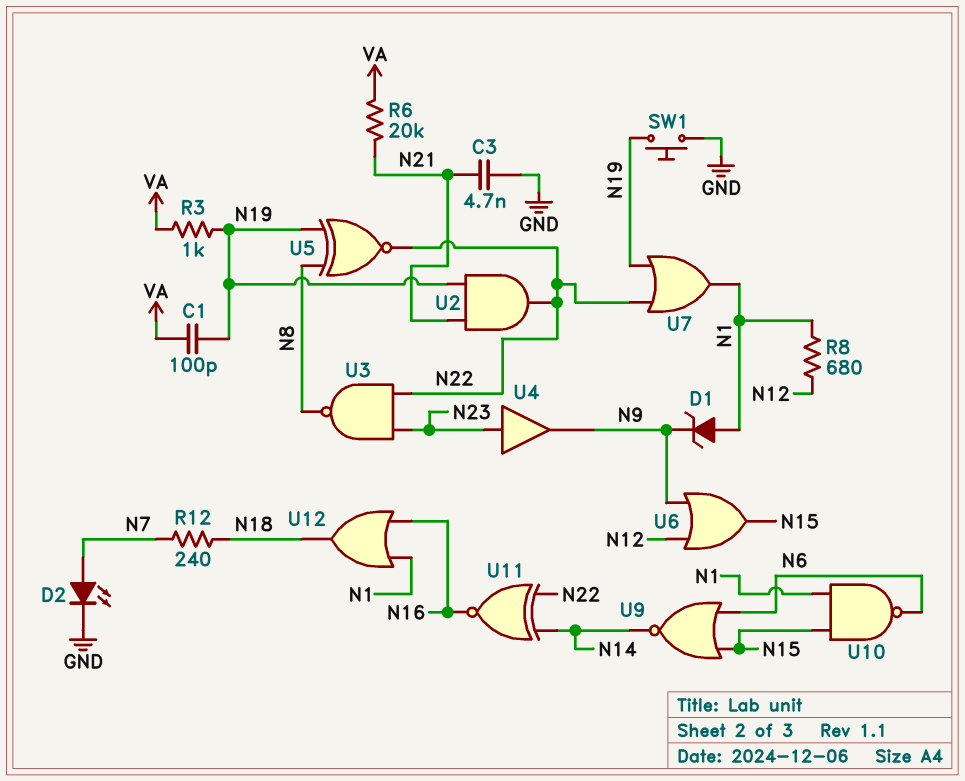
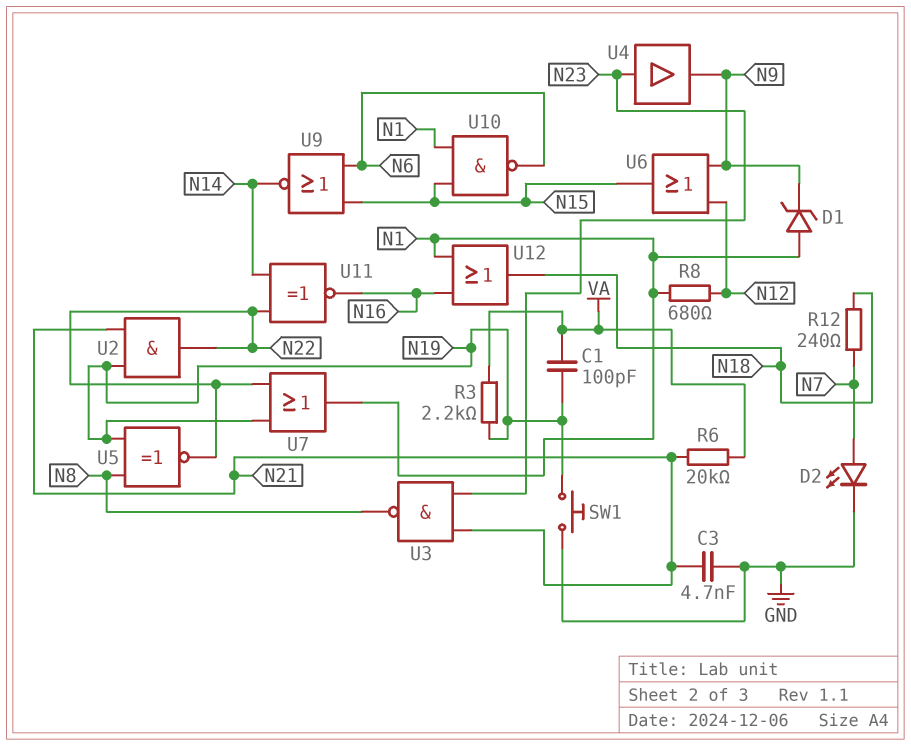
R3: 1k (N19, VA) -> 2.2k (N19, VA)
U3: NAND (in N22, in N23, out N8) -> NAND (in N21, in N23, out N8)

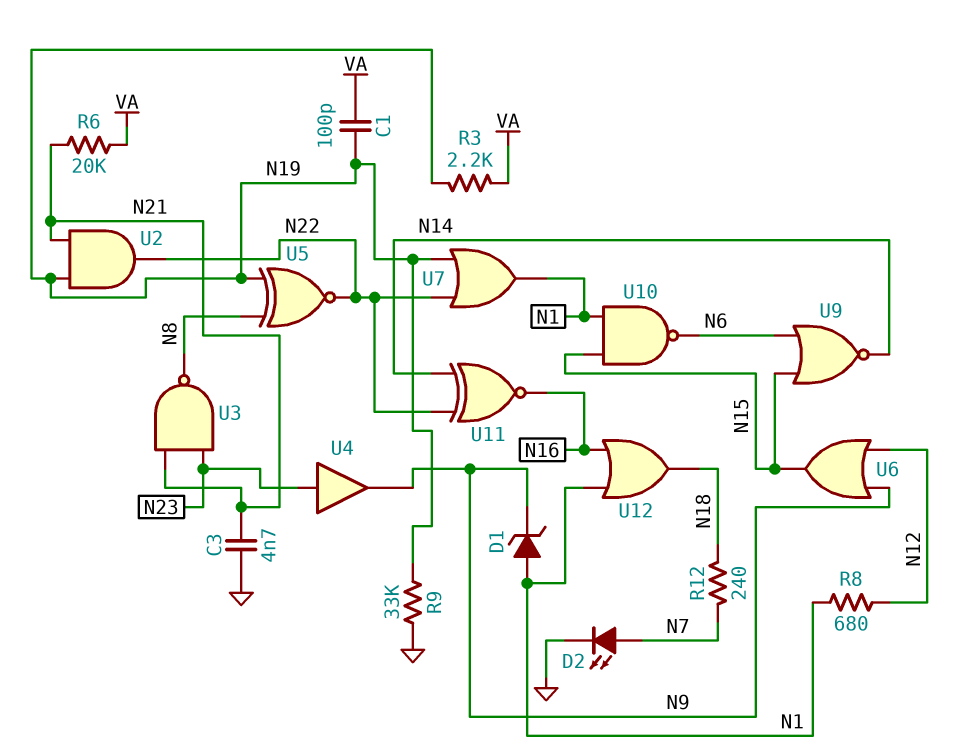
R9: none -> 33k (GND, N19)
SW1: button (GND, N19) -> none

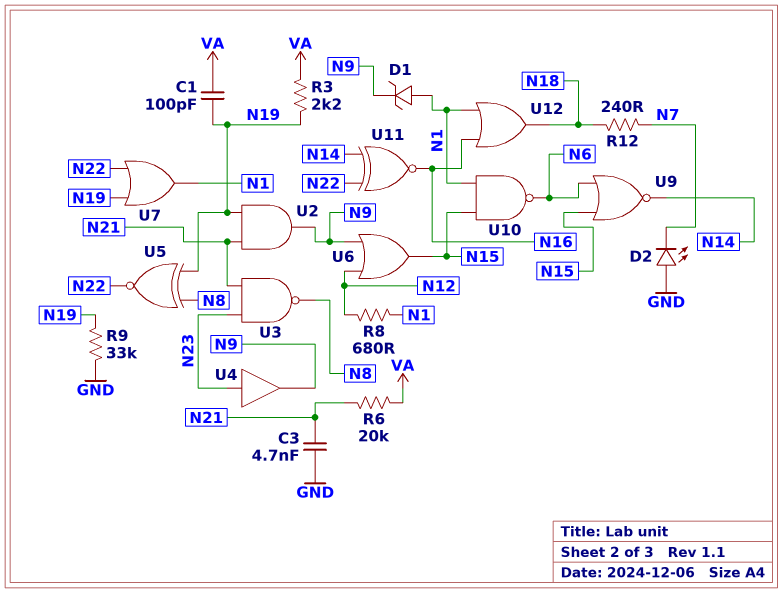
D2: LED (A N7, K GND) -> LED (A GND, K N7)
U2: AND (in N19, in N21, out N22) -> AND (in N19, in N21, out N9)

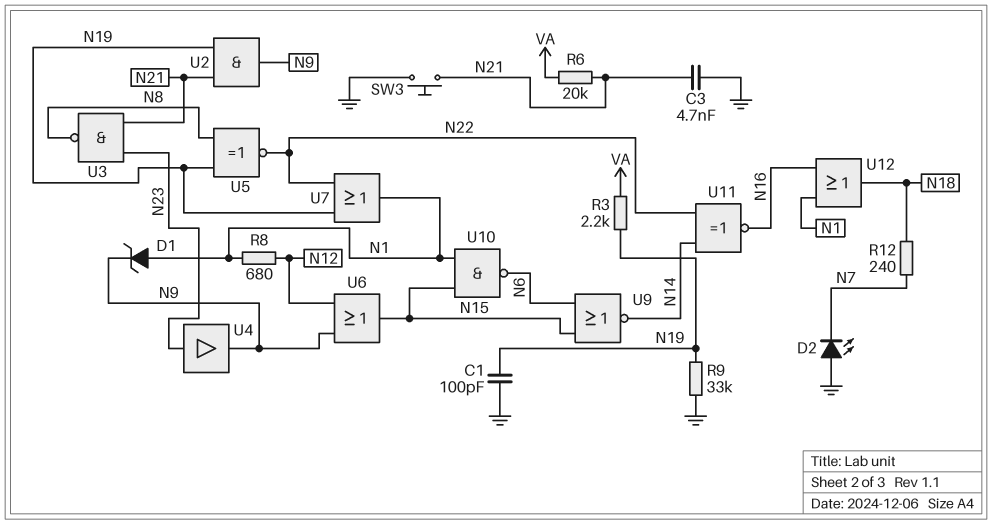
C1: 100pF (N19, VA) -> 100pF (GND, N19)
SW3: none -> button (GND, N21)

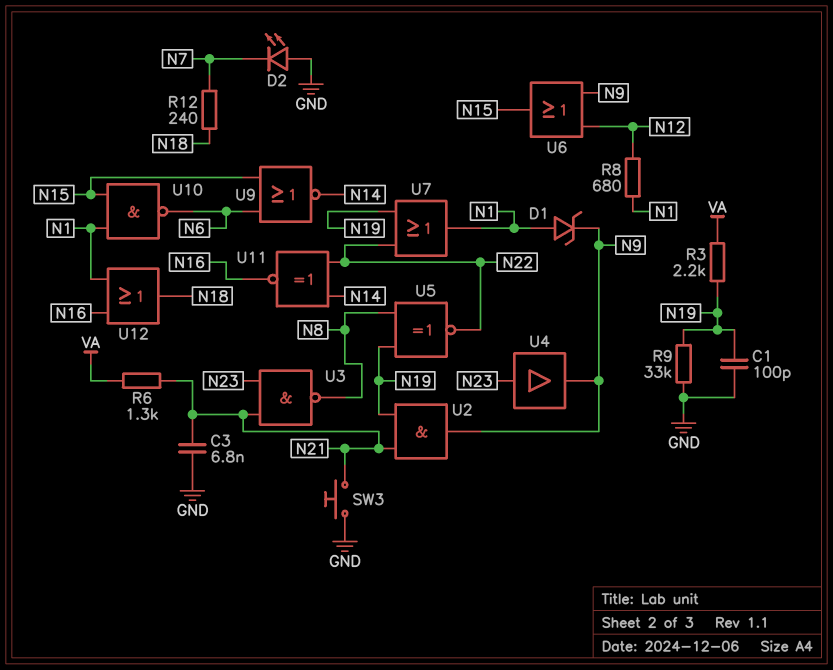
C3: 4.7nF (GND, N21) -> 6.8nF (GND, N21)
R6: 20k (N21, VA) -> 1.3k (N21, VA)

